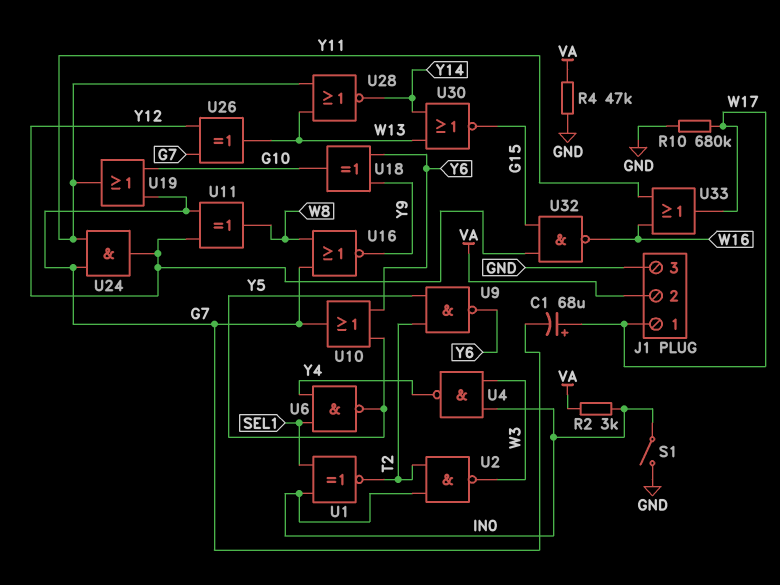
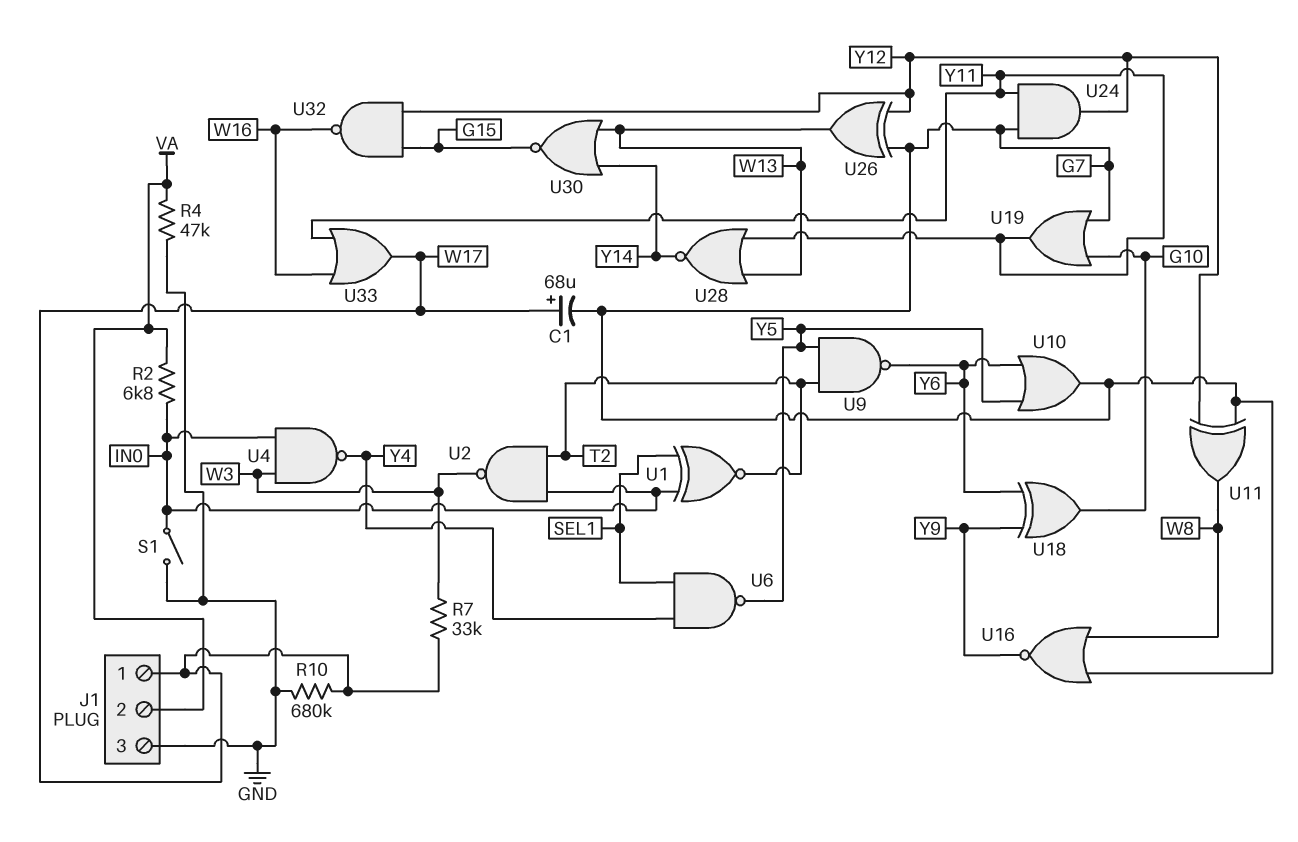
R2: 3k (IN0, VA) -> 6.8k (IN0, VA)
R7: none -> 33k (W3, W17)

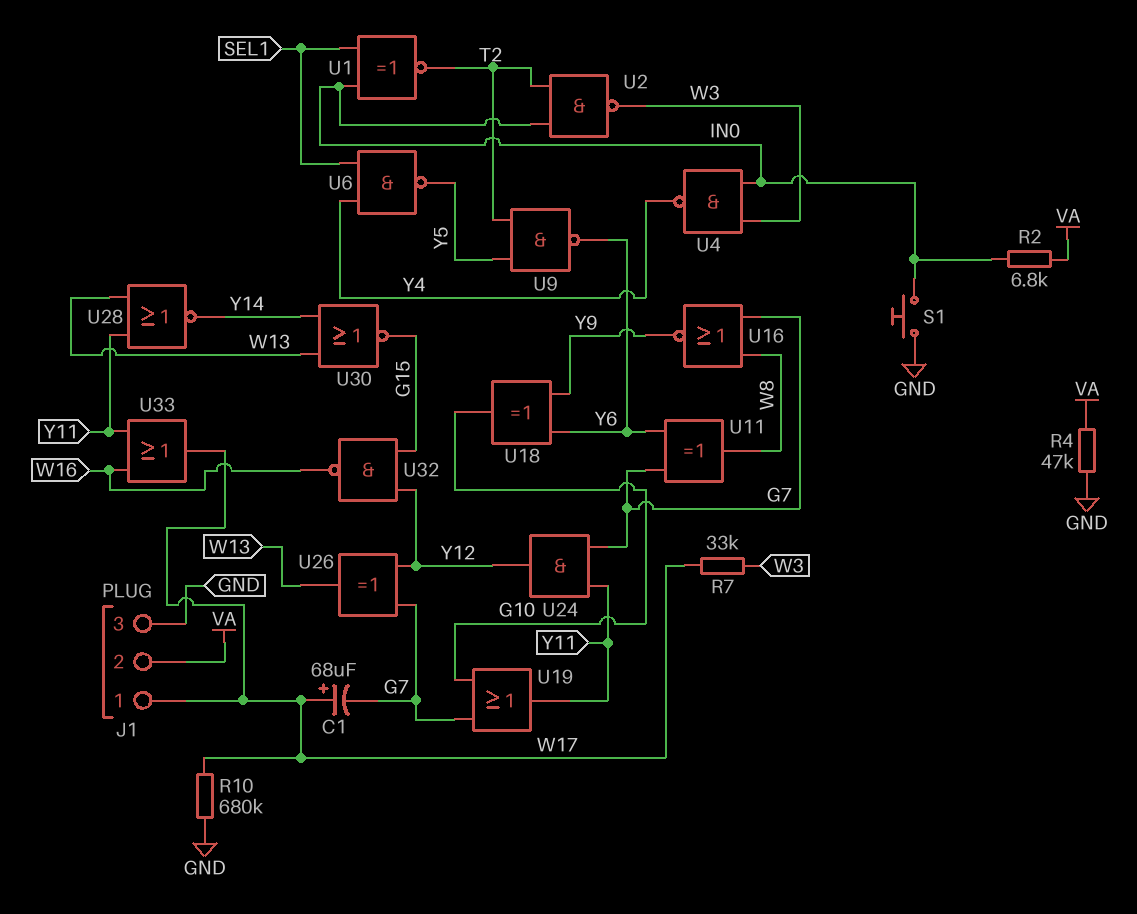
S1: switch (GND, IN0) -> button (GND, IN0)
U10: OR (in Y5, in Y6, out G7) -> none
U11: XOR (in G7, in Y12, out W8) -> XOR (in G7, in Y6, out W8)

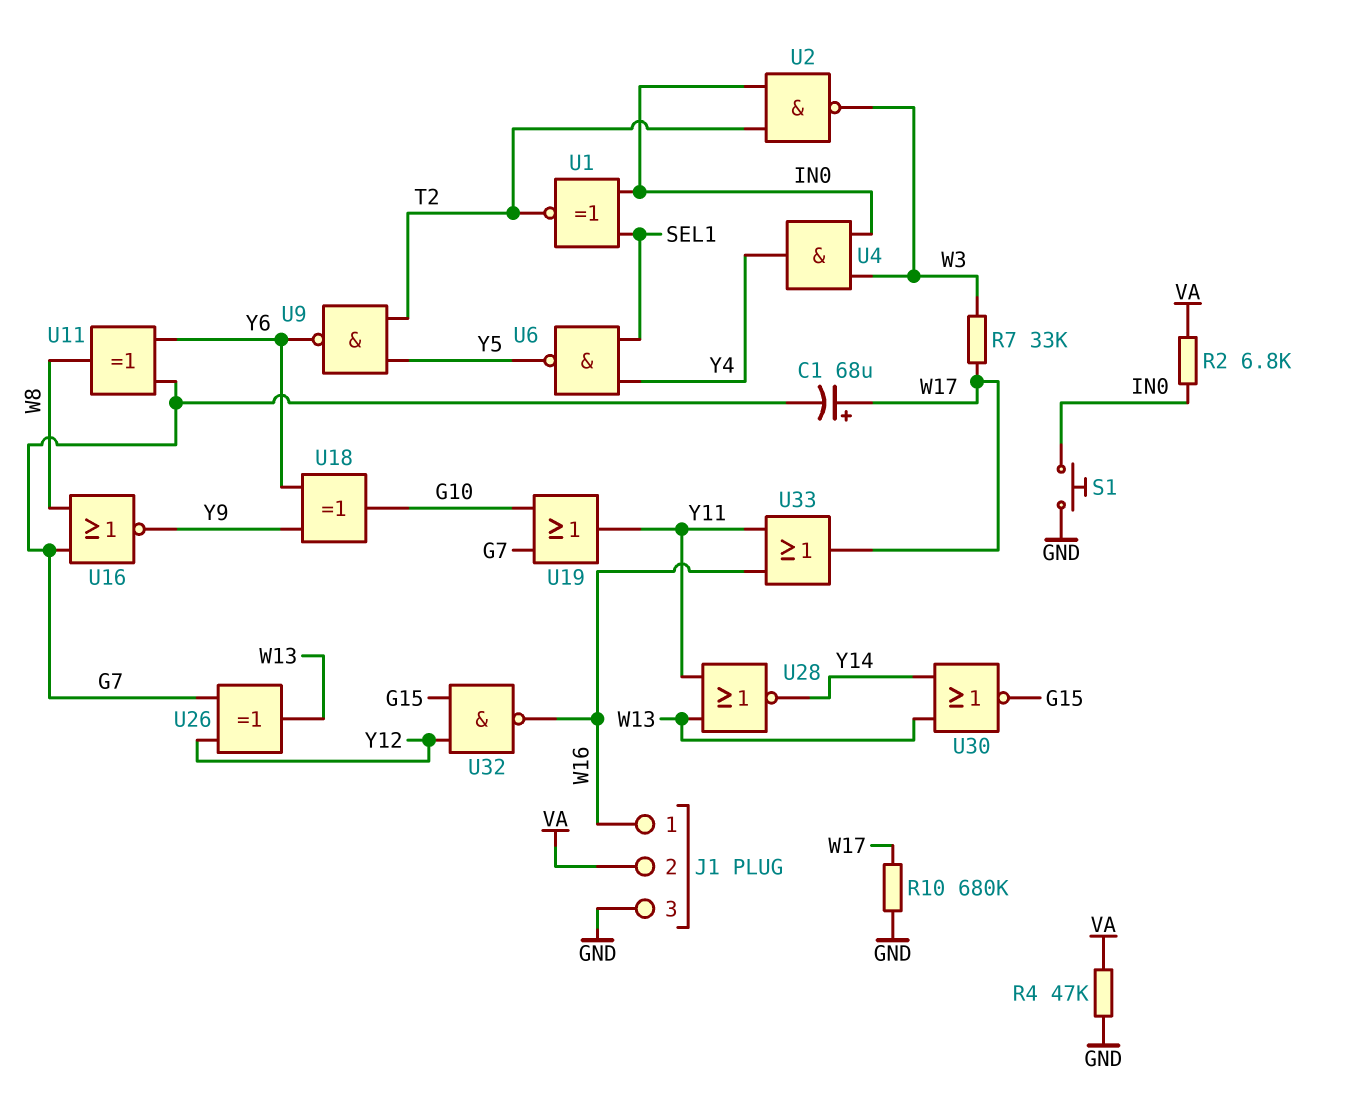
J1 pin 1: W17 -> W16
U4: NAND (in IN0, in W3, out Y4) -> AND (in IN0, in W3, out Y4)
U24: AND (in G7, in Y11, out Y12) -> none

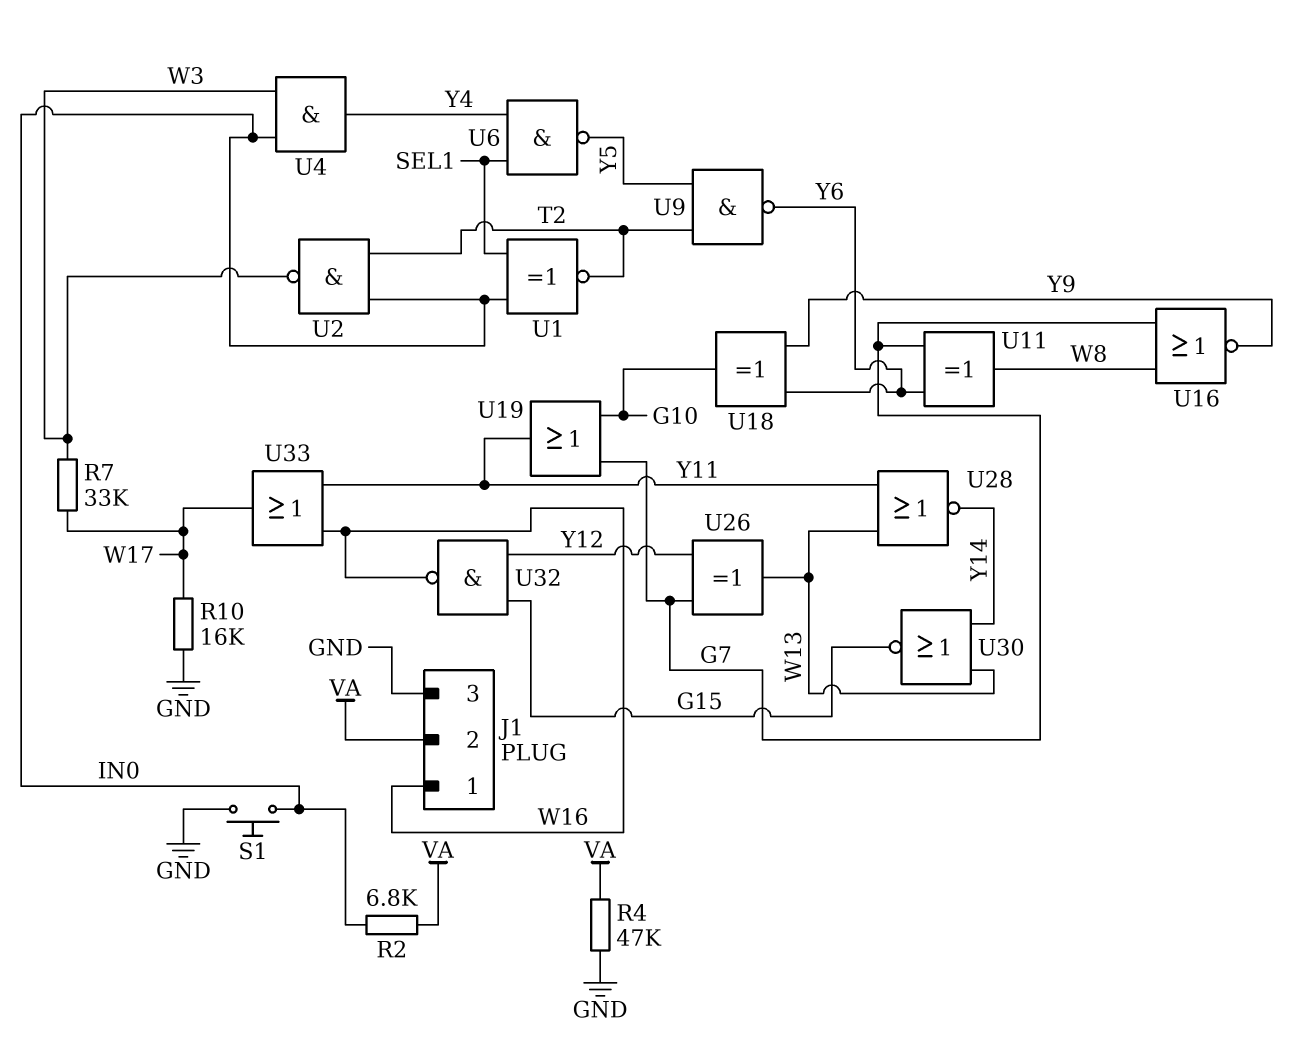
C1: 68uF (plus W17, minus G7) -> none
R10: 680k (GND, W17) -> 16k (GND, W17)

